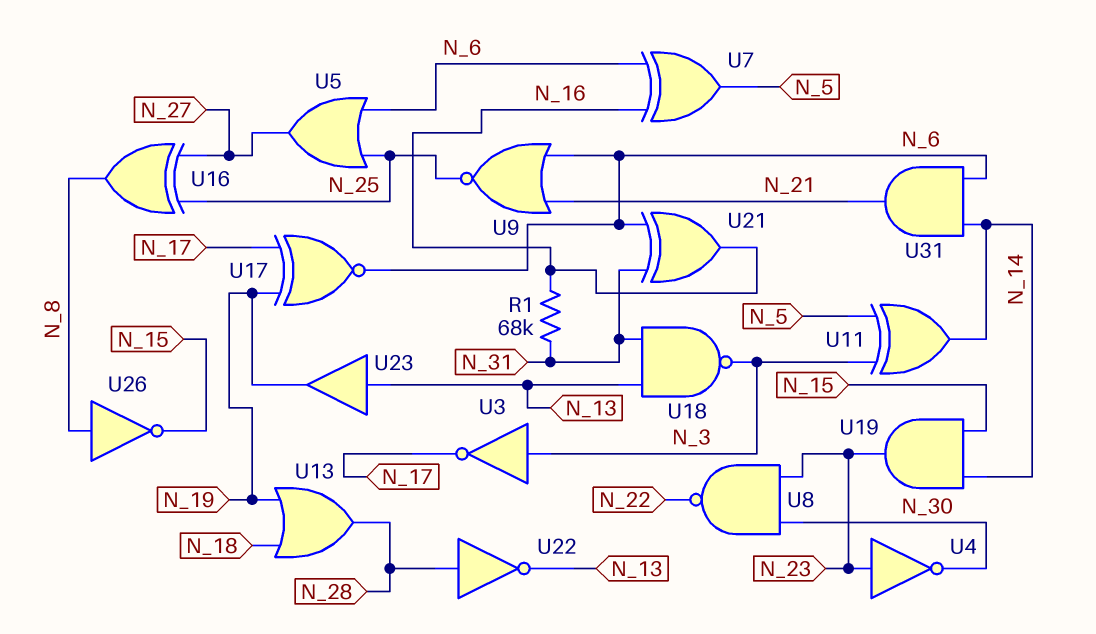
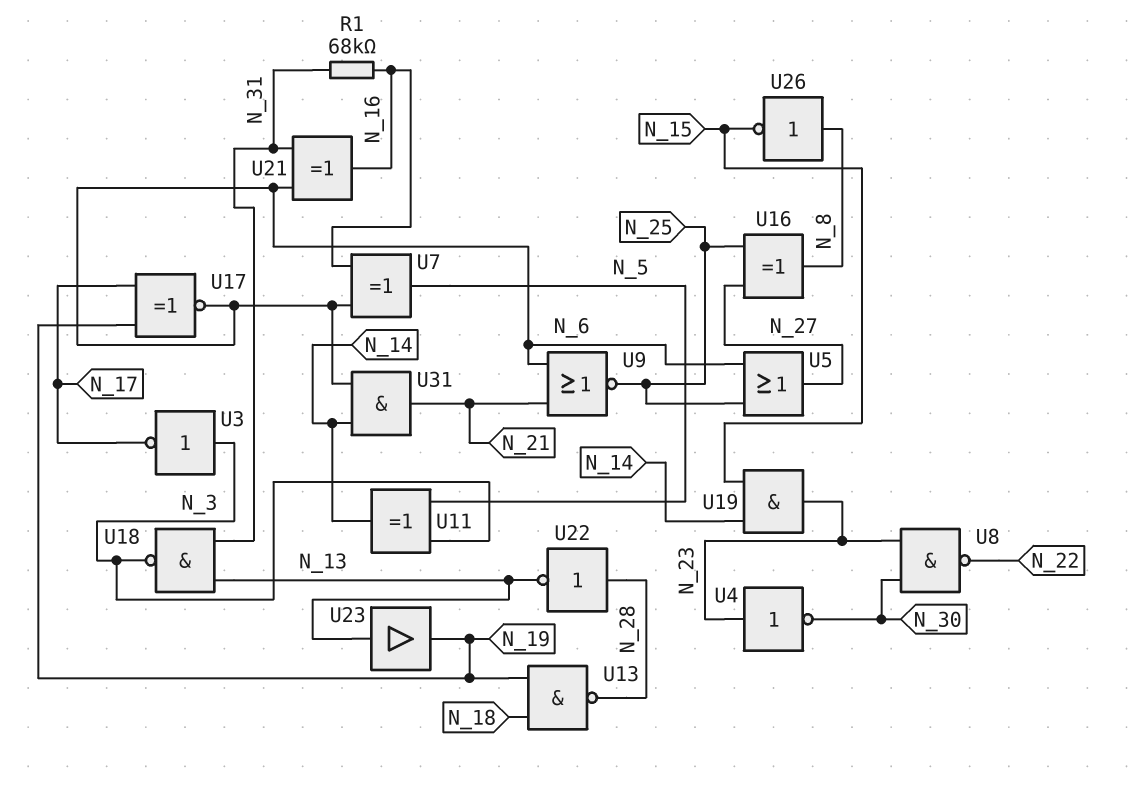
U13: OR (in N_18, in N_19, out N_28) -> NAND (in N_18, in N_19, out N_28)

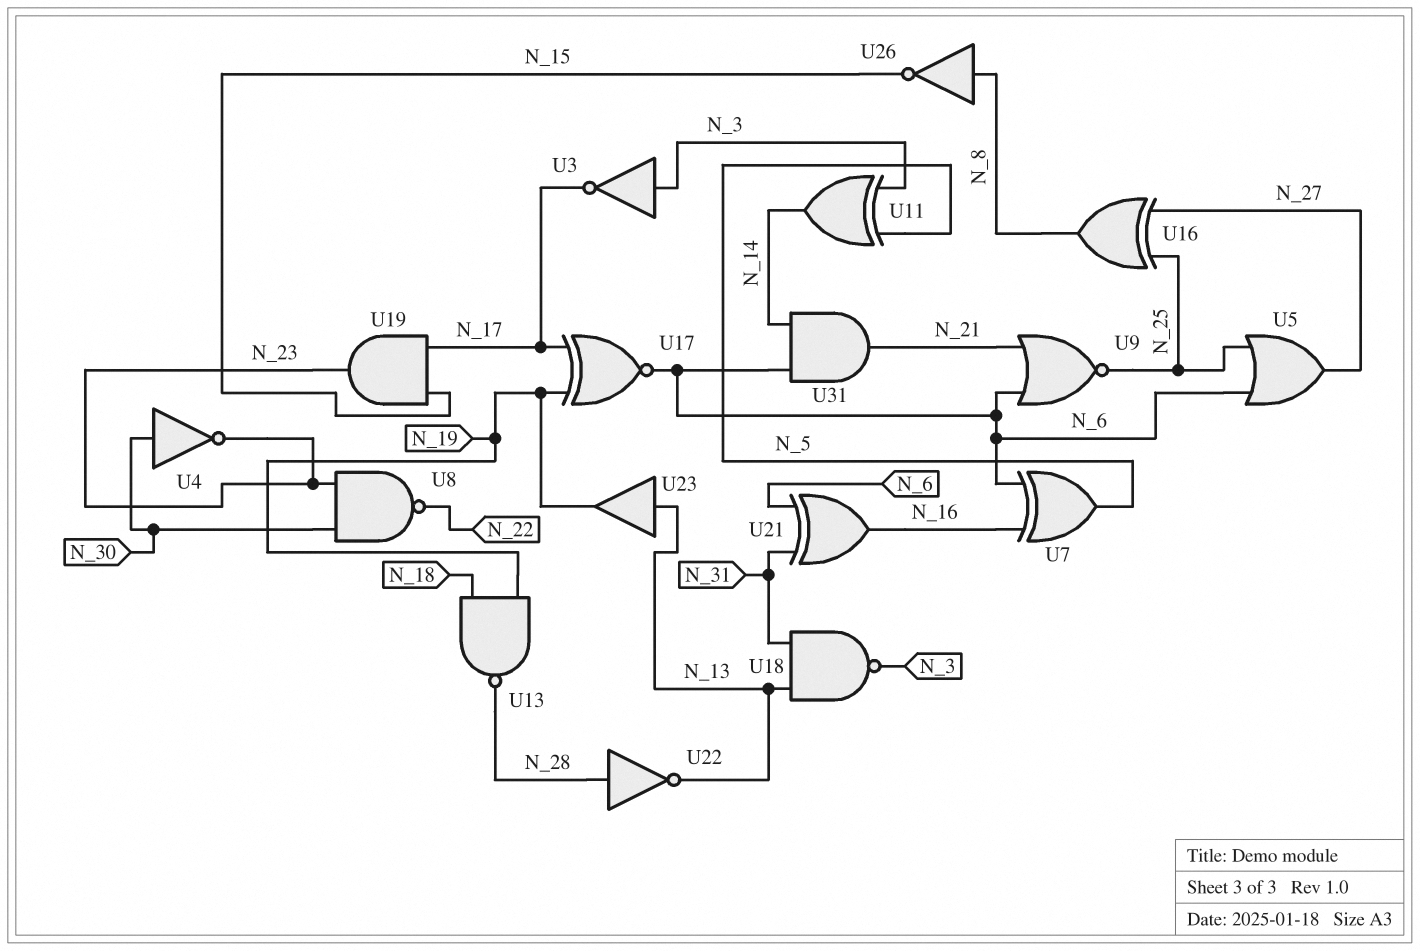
R1: 68k (N_16, N_31) -> none
U4: NOT (in N_23, out N_30) -> NOT (in N_30, out N_23)
U19: AND (in N_14, in N_15, out N_23) -> AND (in N_15, in N_17, out N_23)

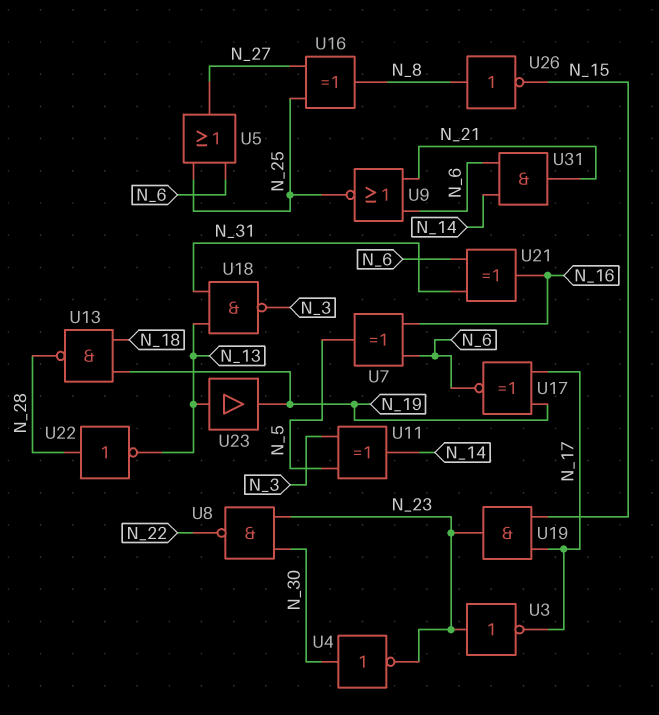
U3: NOT (in N_3, out N_17) -> NOT (in N_23, out N_17)

